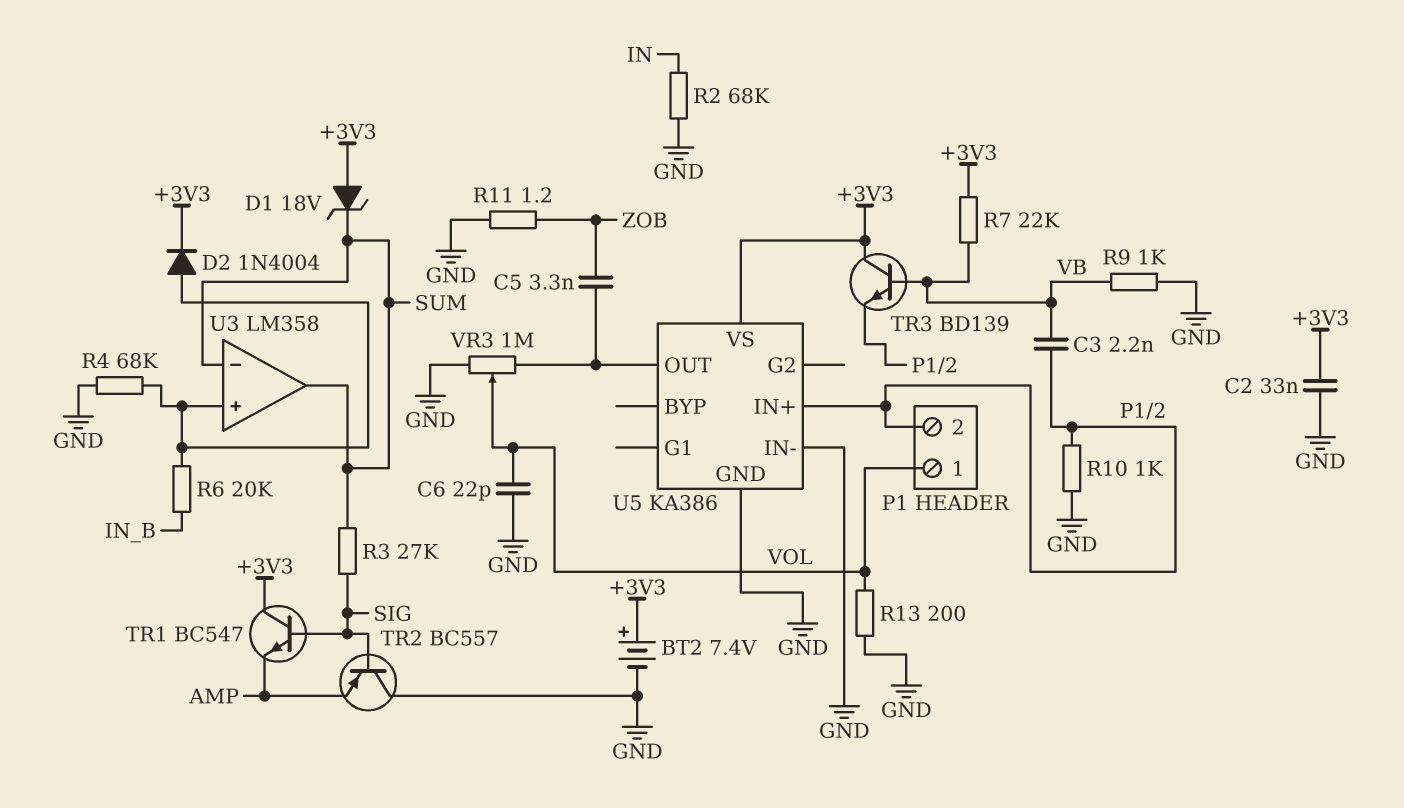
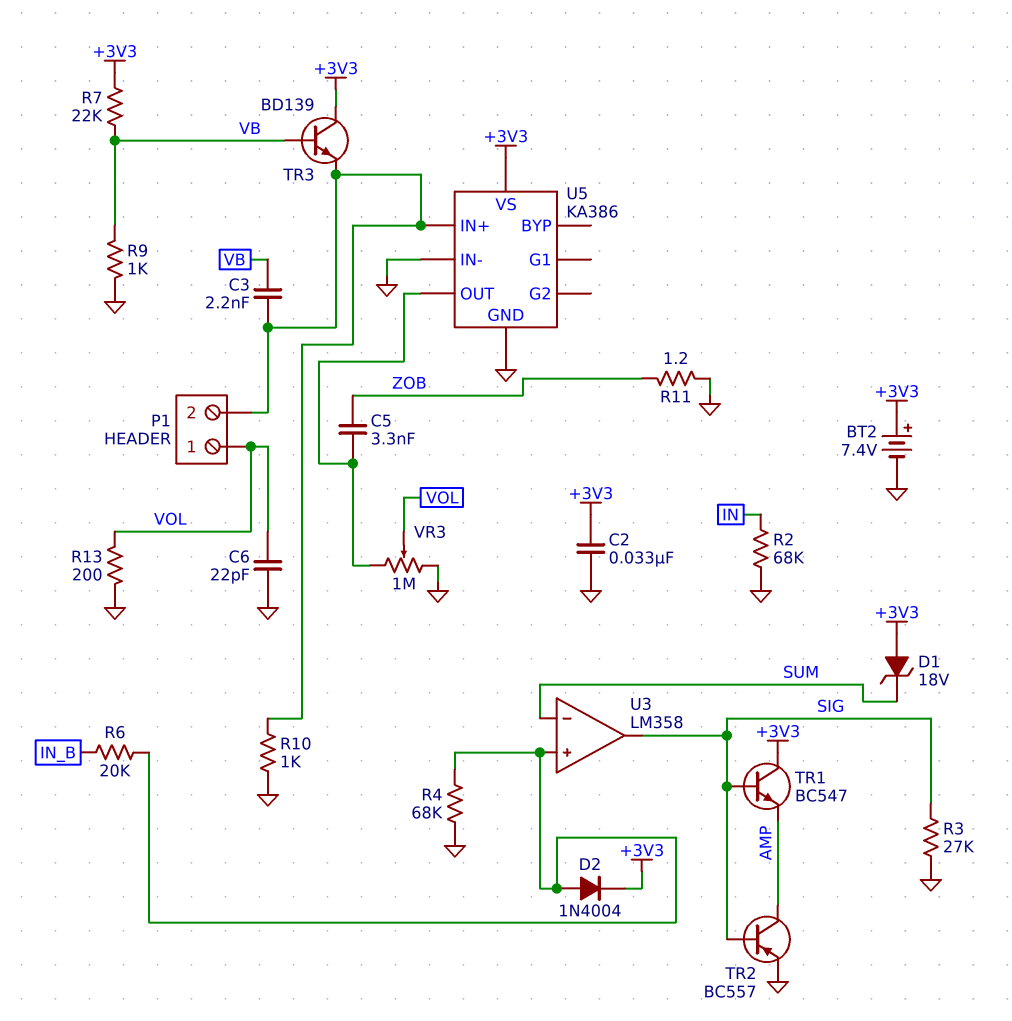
R3: 27k (SIG, SUM) -> 27k (GND, SIG)
TR2: PNP BC557 (B SIG, C GND, E AMP) -> PNP BC557 (B SIG, C AMP, E GND)
U3 pin out: SUM -> SIG

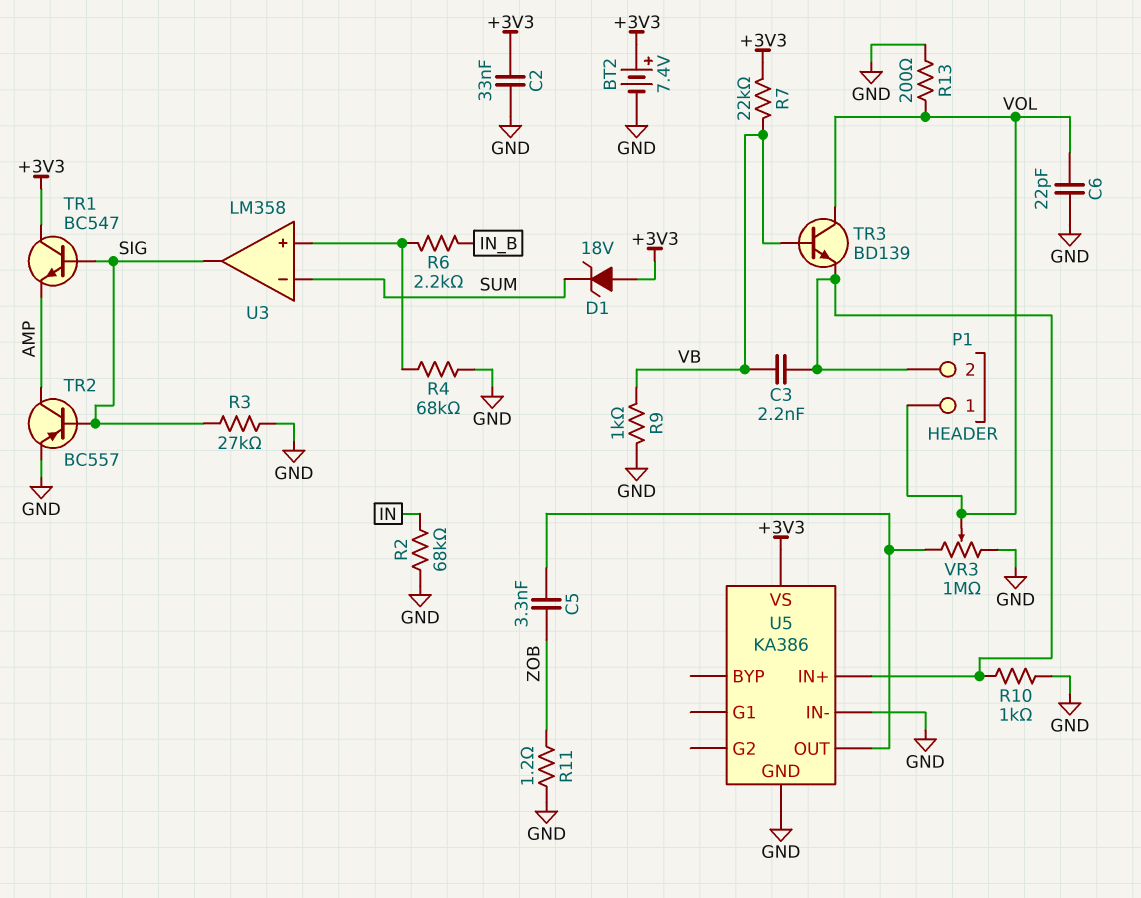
D2: diode 1N4004 (A U3/in+, K +3V3) -> none
R6: 20k (IN_B, U3/in+) -> 2.2k (IN_B, U3/in+)
TR3: NPN BD139 (B VB, C +3V3, E P1/2) -> NPN BD139 (B VB, C VOL, E P1/2)

